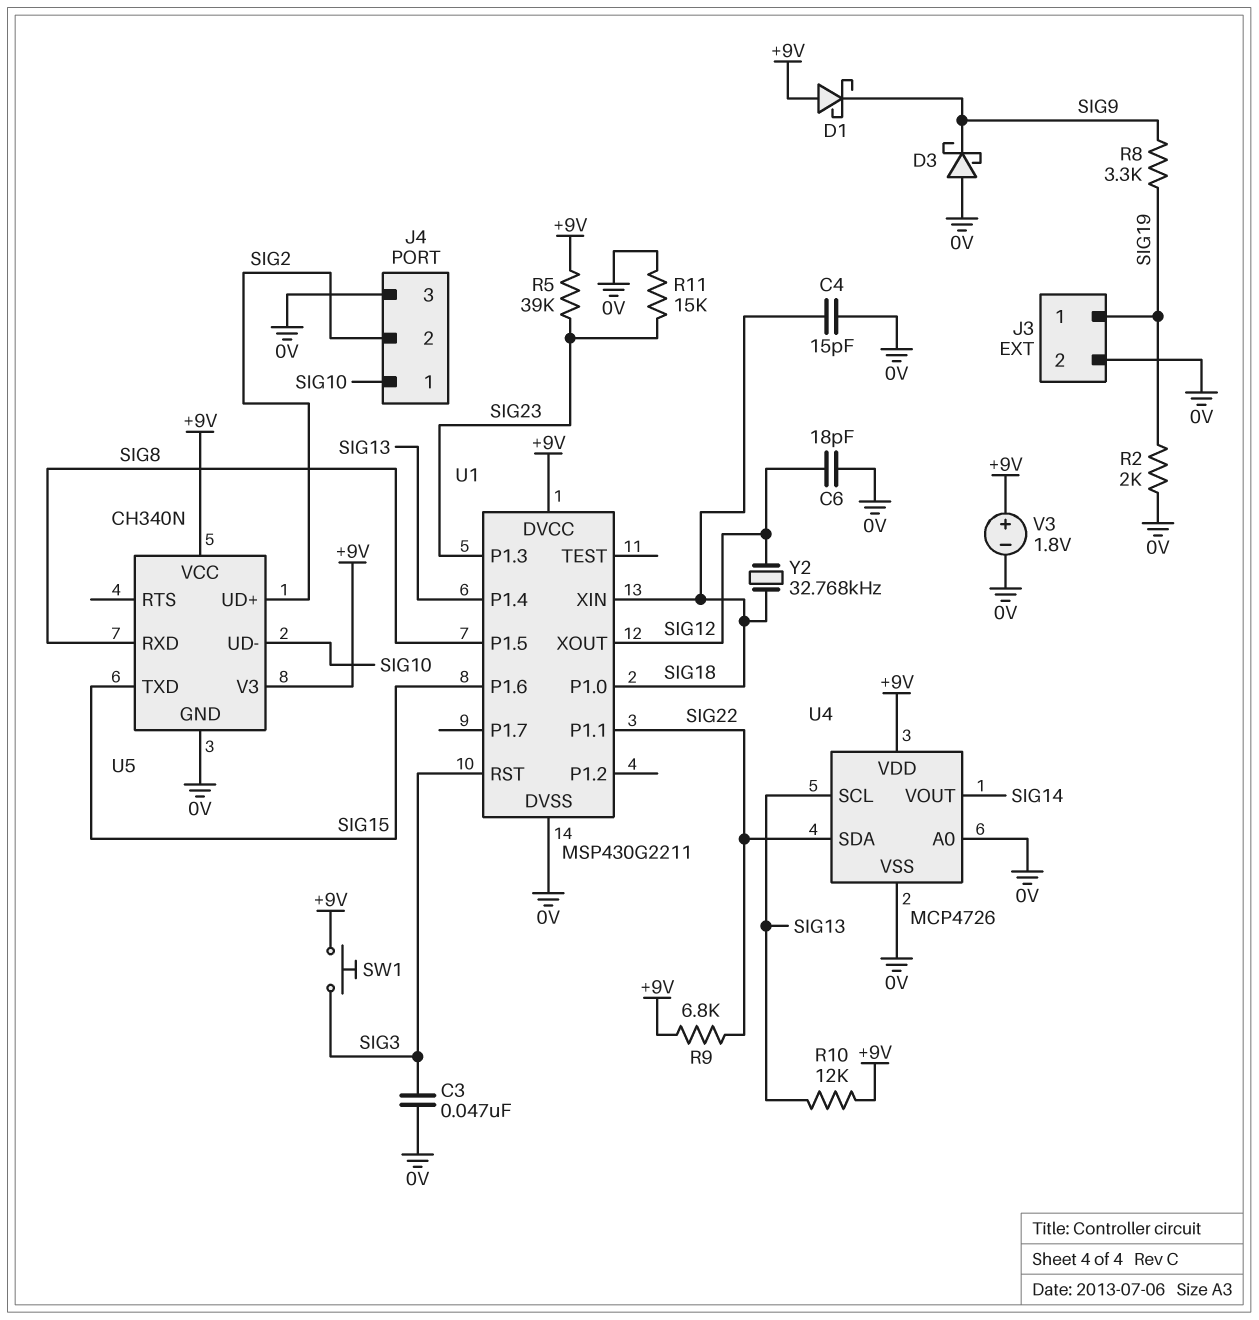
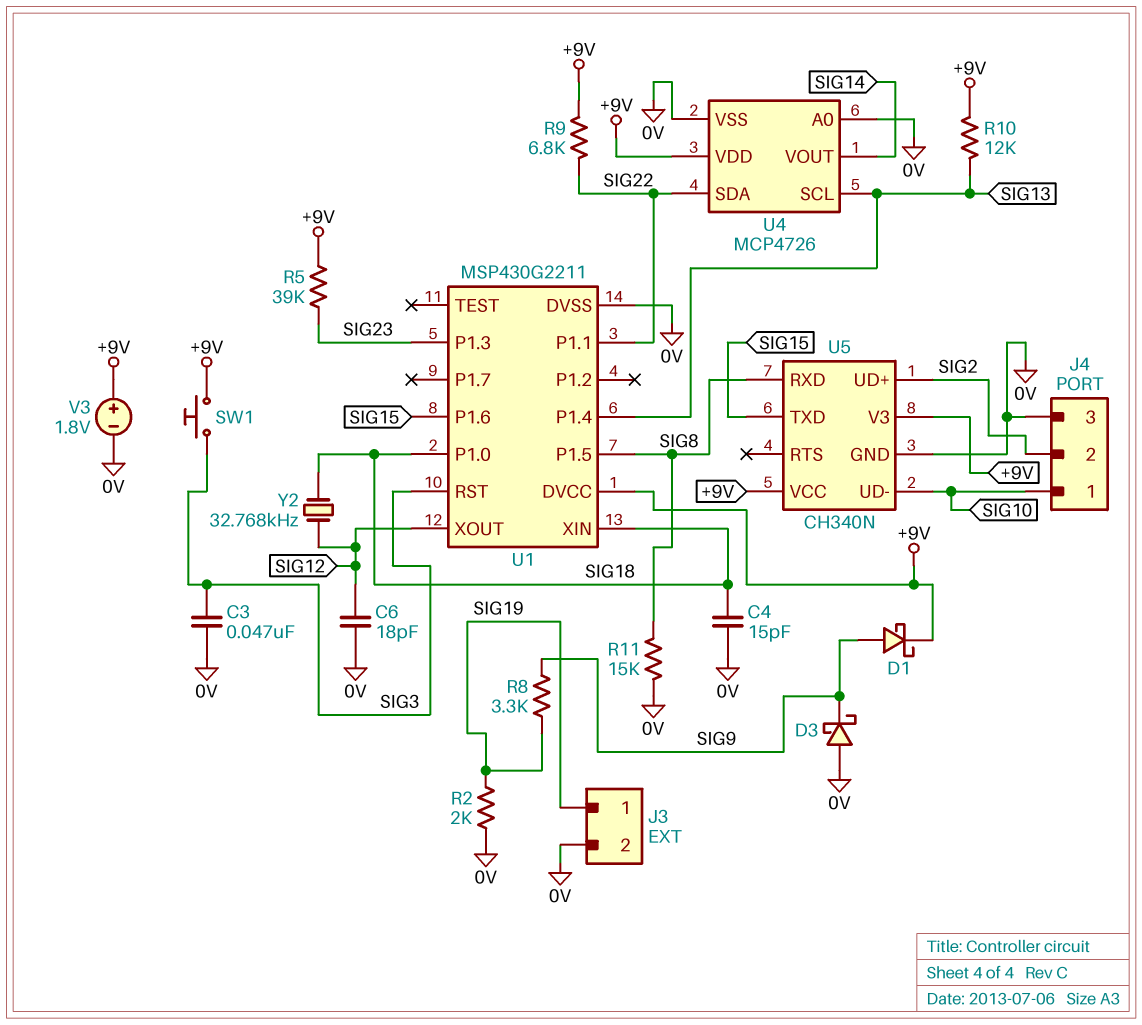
D1: schottky (A +9V, K SIG9) -> schottky (A SIG9, K +9V)
R11: 15k (0V, SIG23) -> 15k (0V, SIG8)

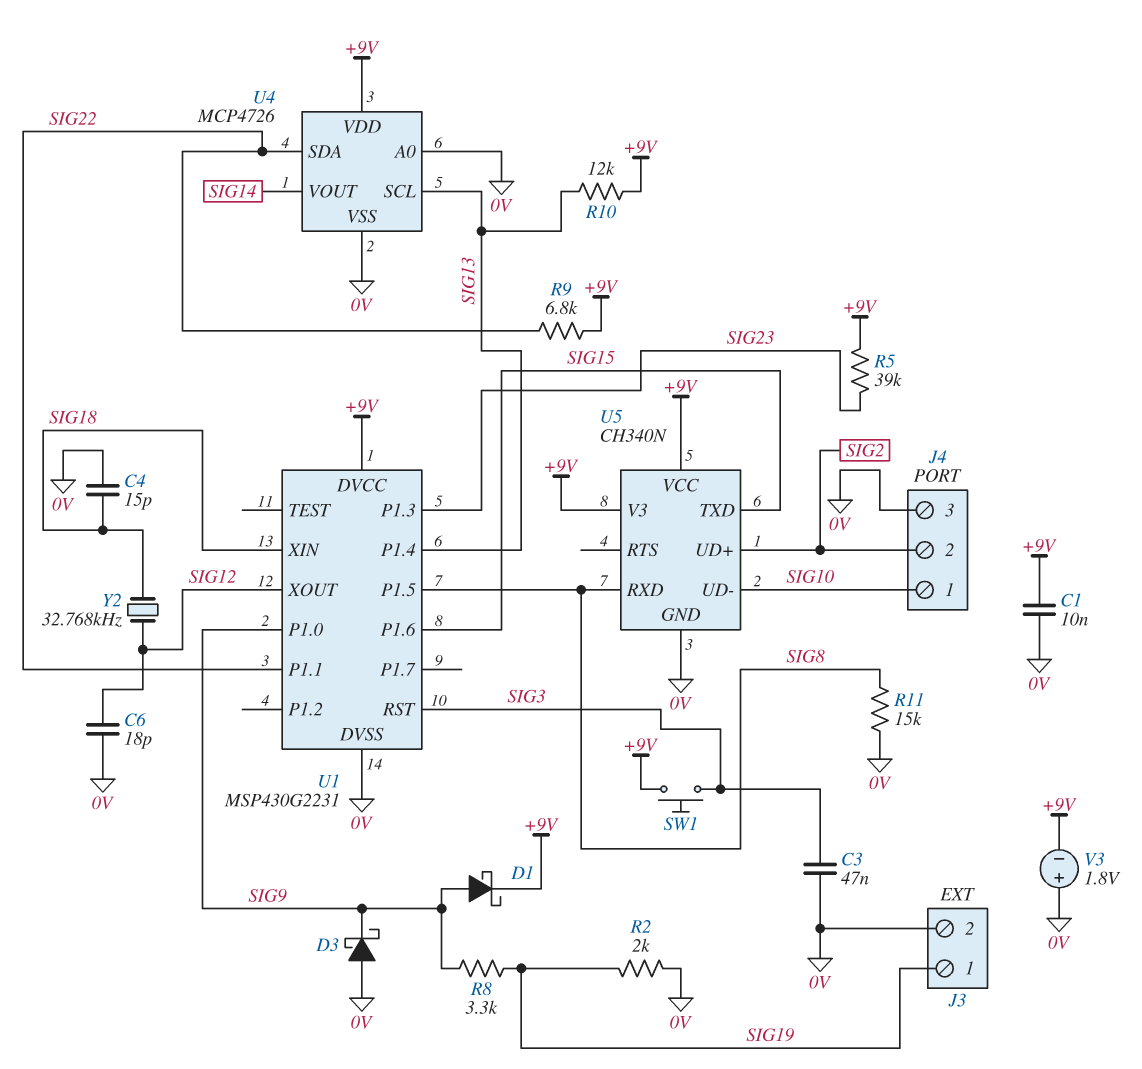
C1: none -> 10nF (+9V, 0V)
U1: MSP430G2211 -> MSP430G2231
U1 pin P1.0: SIG18 -> SIG9
V3: 1.8V (plus +9V, minus 0V) -> 1.8V (plus 0V, minus +9V)

